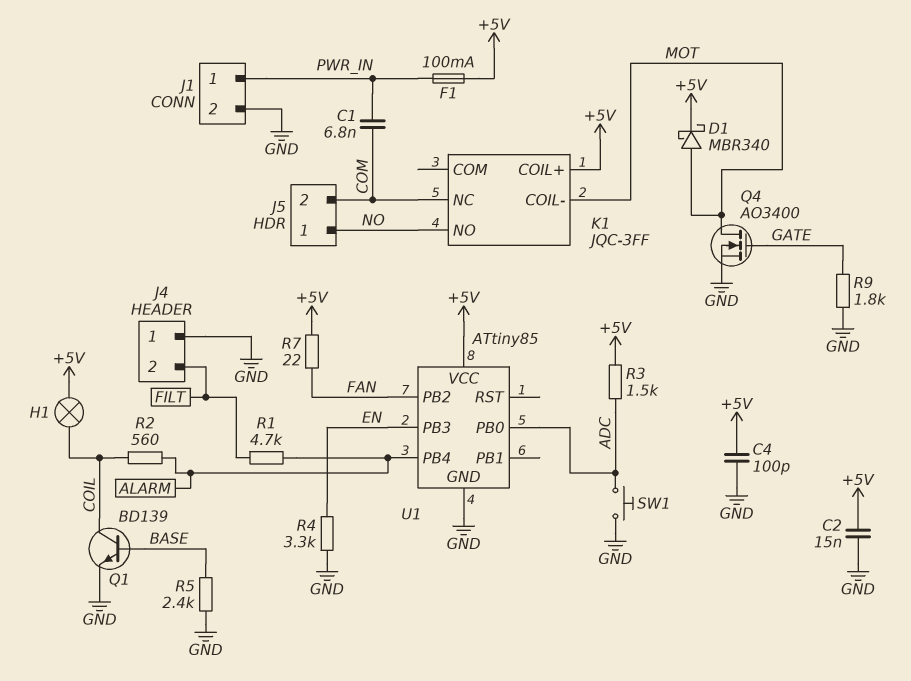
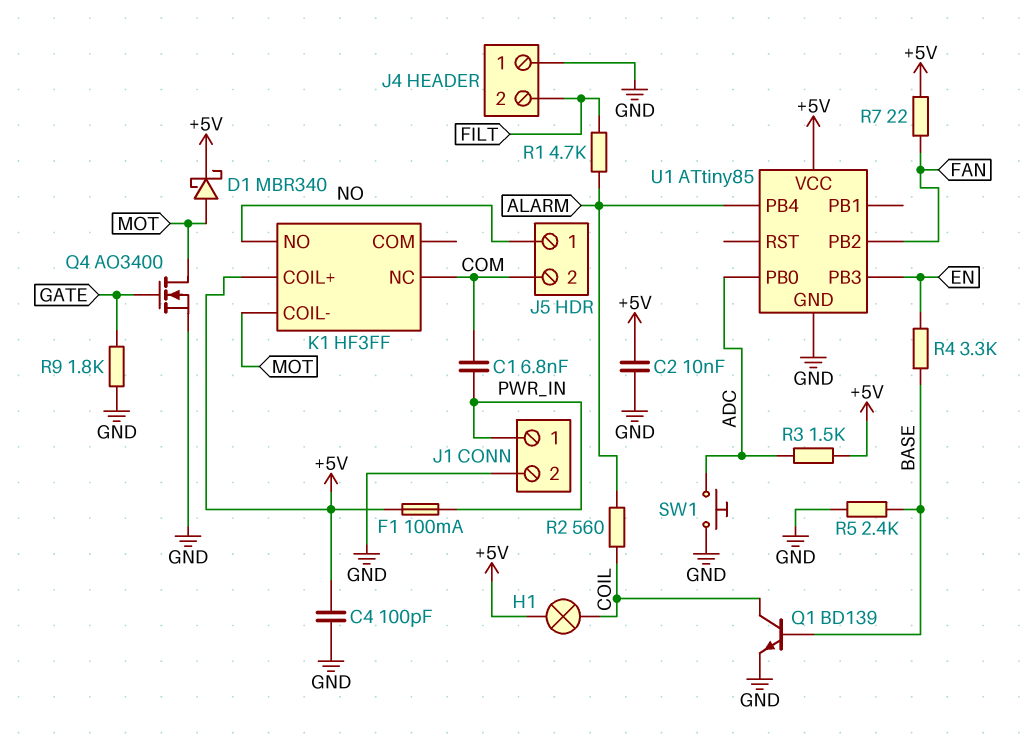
C2: 15nF (+5V, GND) -> 10nF (+5V, GND)
K1: JQC-3FF -> HF3FF
R4: 3.3k (EN, GND) -> 3.3k (BASE, EN)

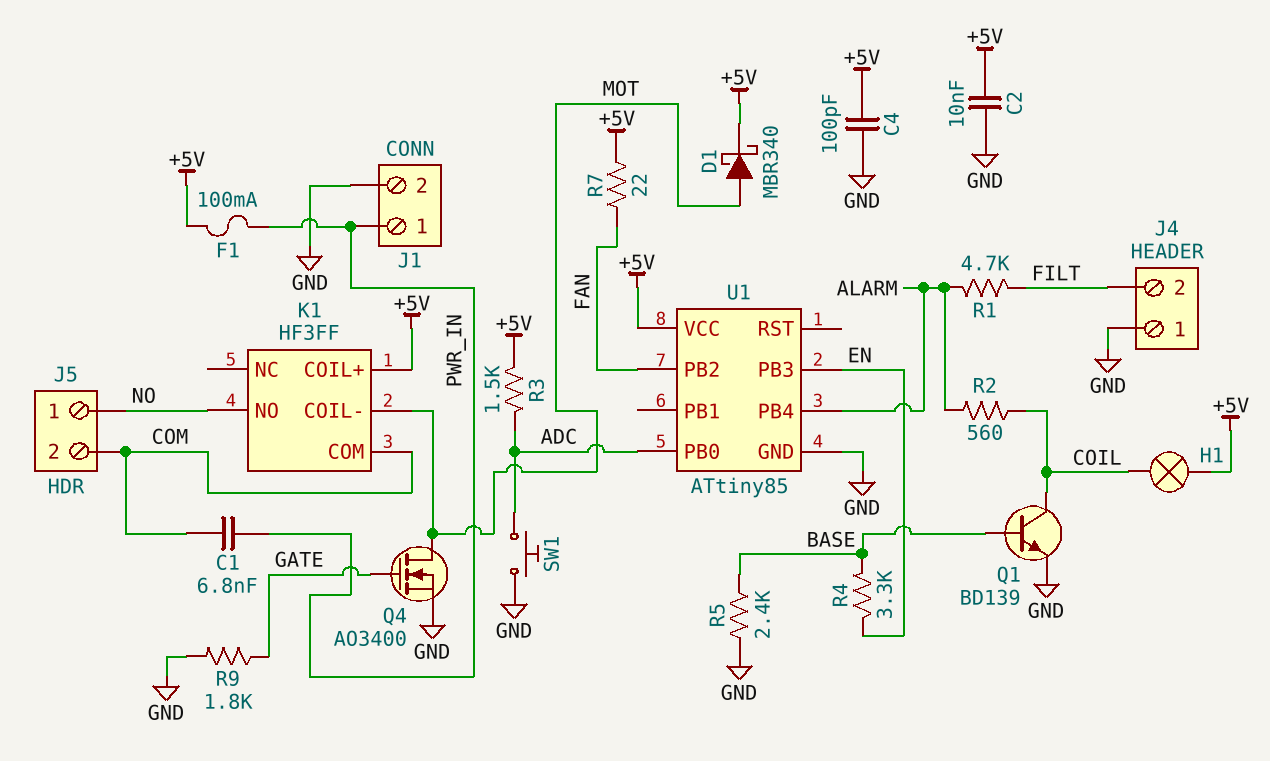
K1 pin COM: none -> COM
K1 pin NC: COM -> none

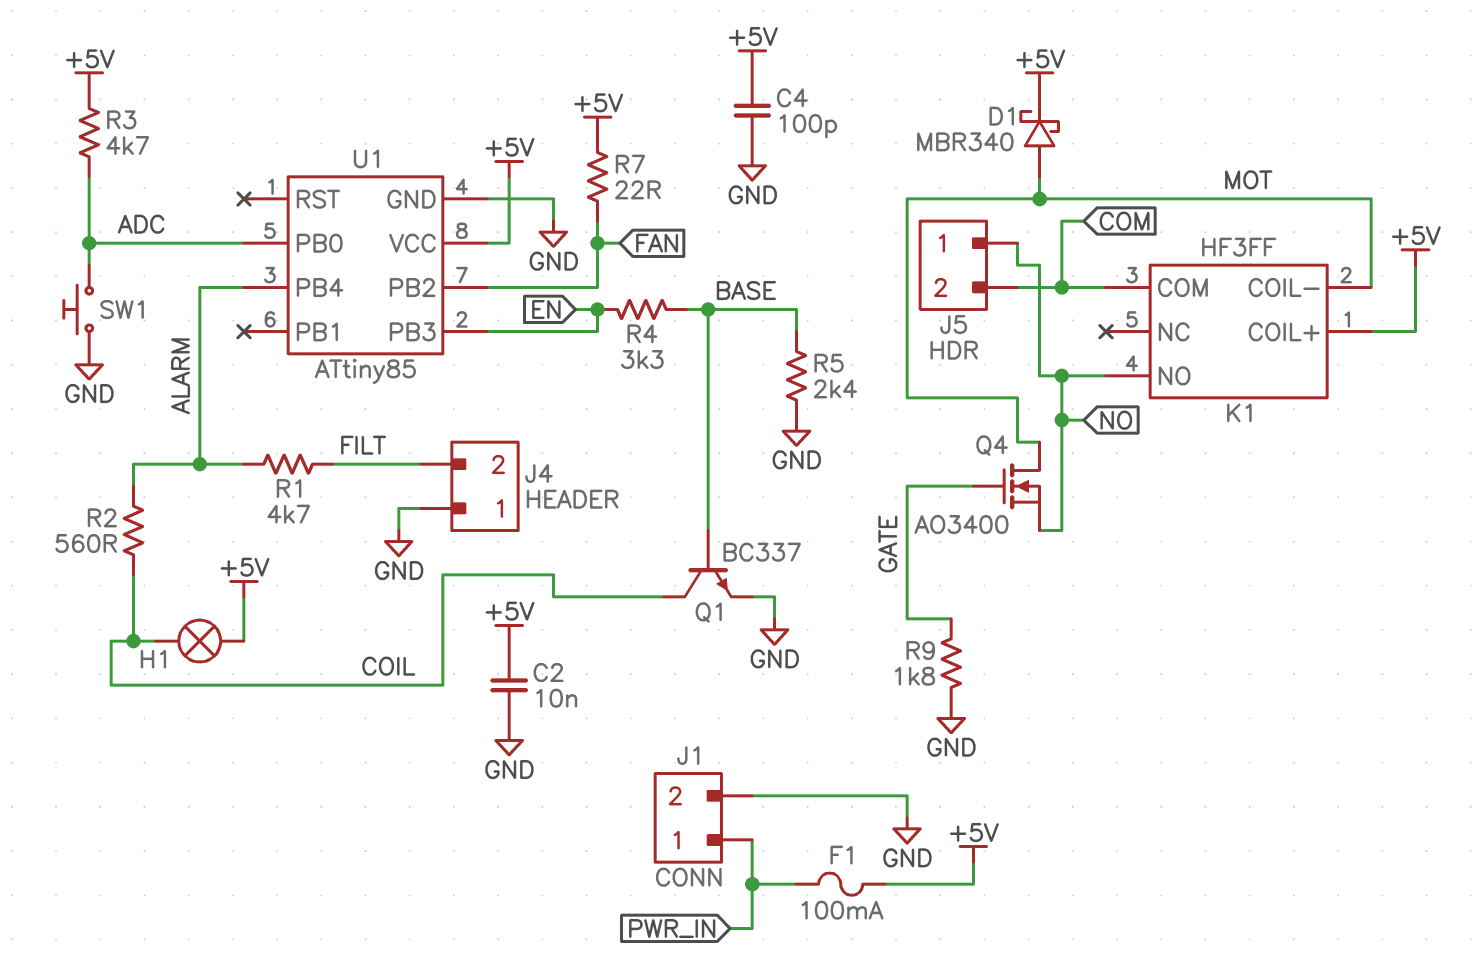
C1: 6.8nF (COM, PWR_IN) -> none
Q1: NPN BD139 (B BASE, C COIL, E GND) -> NPN BC337 (B BASE, C COIL, E GND)
Q4: NMOS AO3400 (G GATE, D MOT, S GND) -> NMOS AO3400 (G GATE, D MOT, S NO)
R3: 1.5k (+5V, ADC) -> 4.7k (+5V, ADC)

